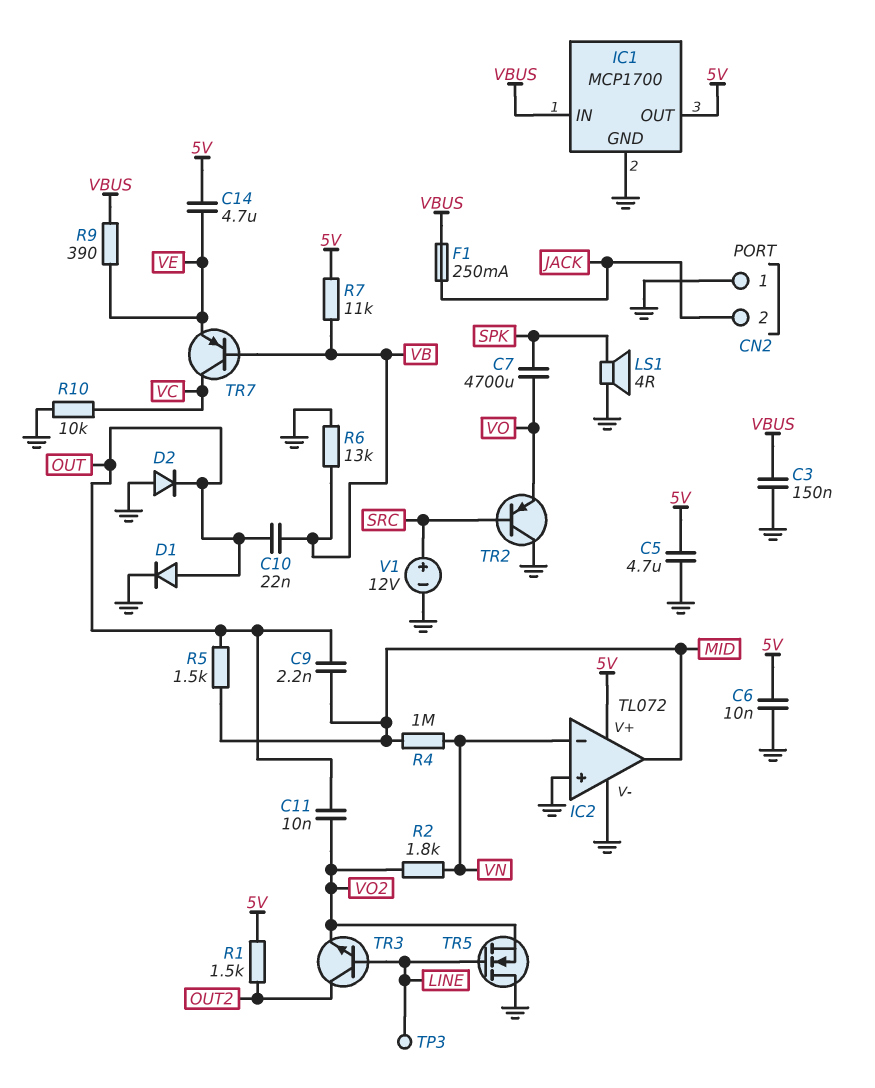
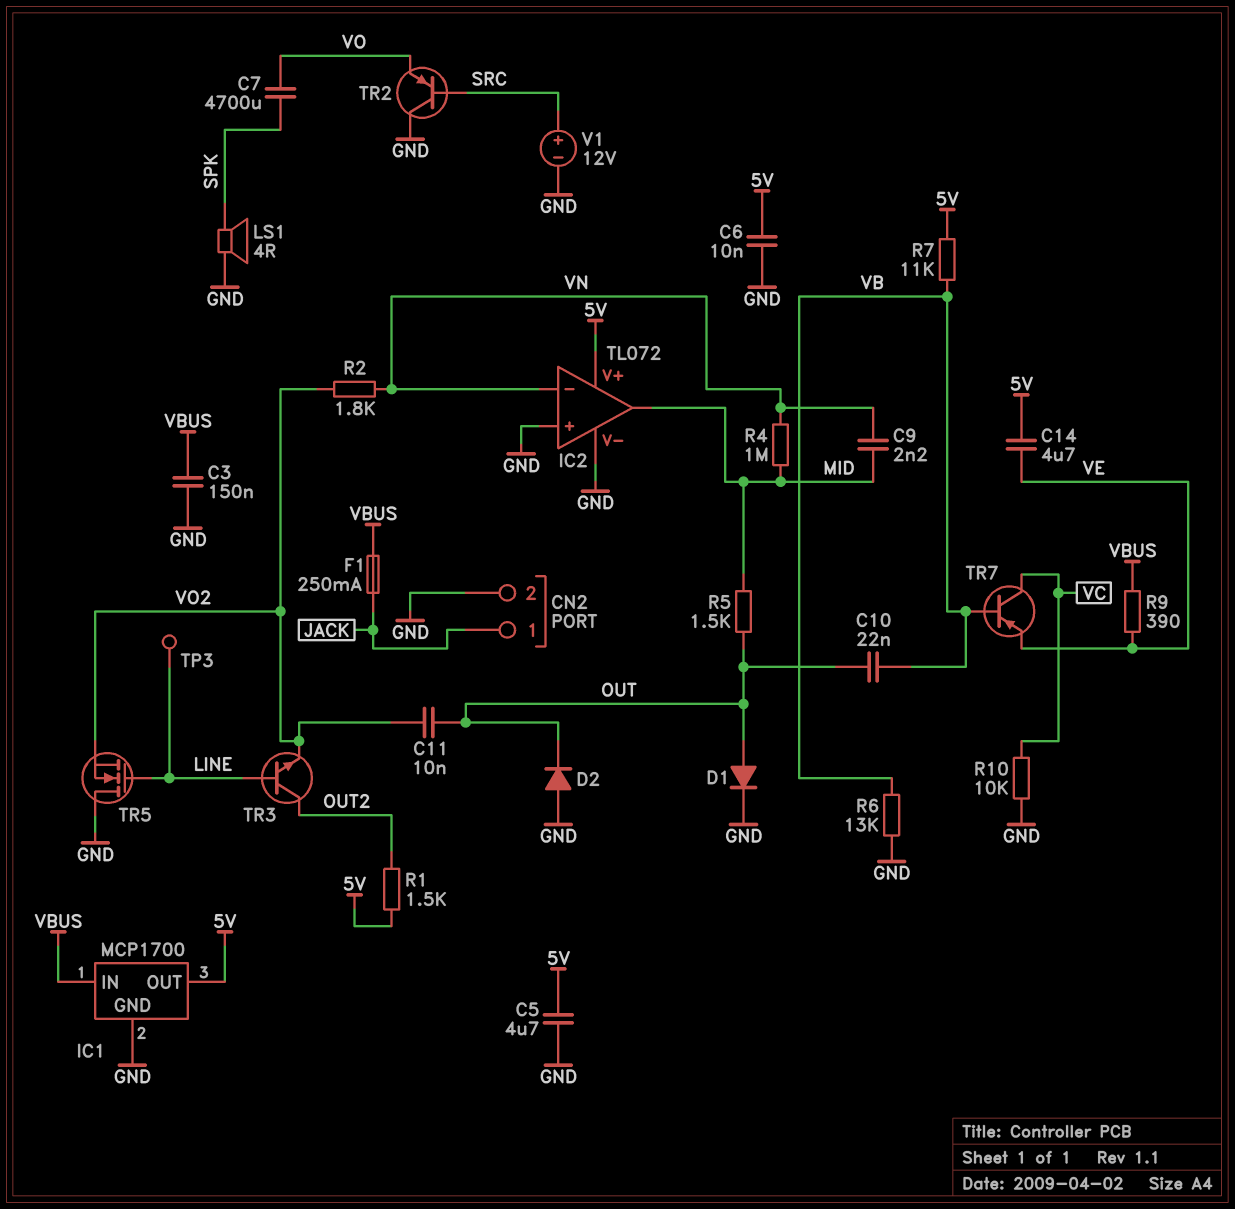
C9: 2.2nF (MID, OUT) -> 2.2nF (MID, VN)
CN2 pin 1: GND -> JACK
CN2 pin 2: JACK -> GND

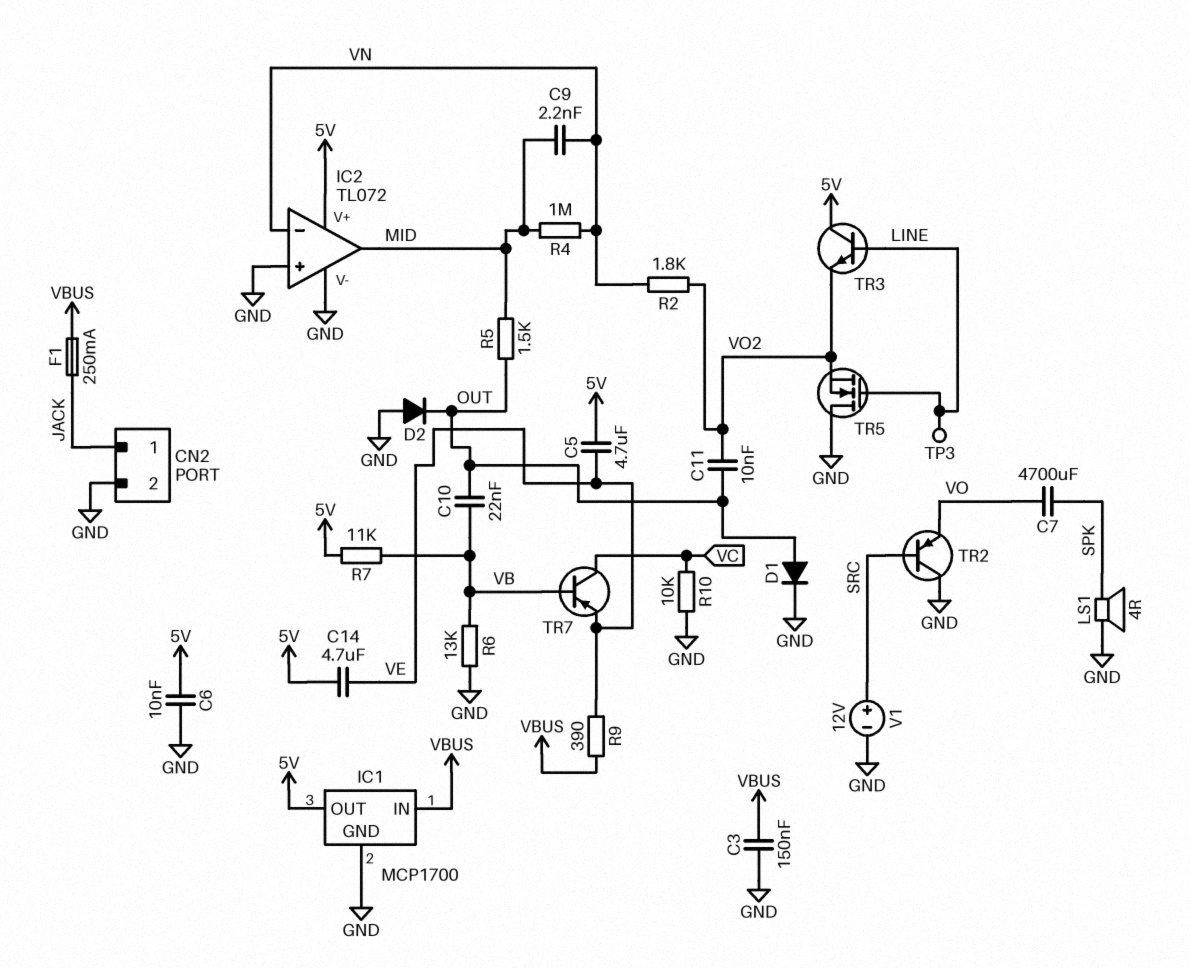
C5: 4.7uF (5V, GND) -> 4.7uF (5V, VE)
R1: 1.5k (5V, OUT2) -> none
TR3: NPN (B LINE, C OUT2, E VO2) -> NPN (B LINE, C 5V, E VO2)

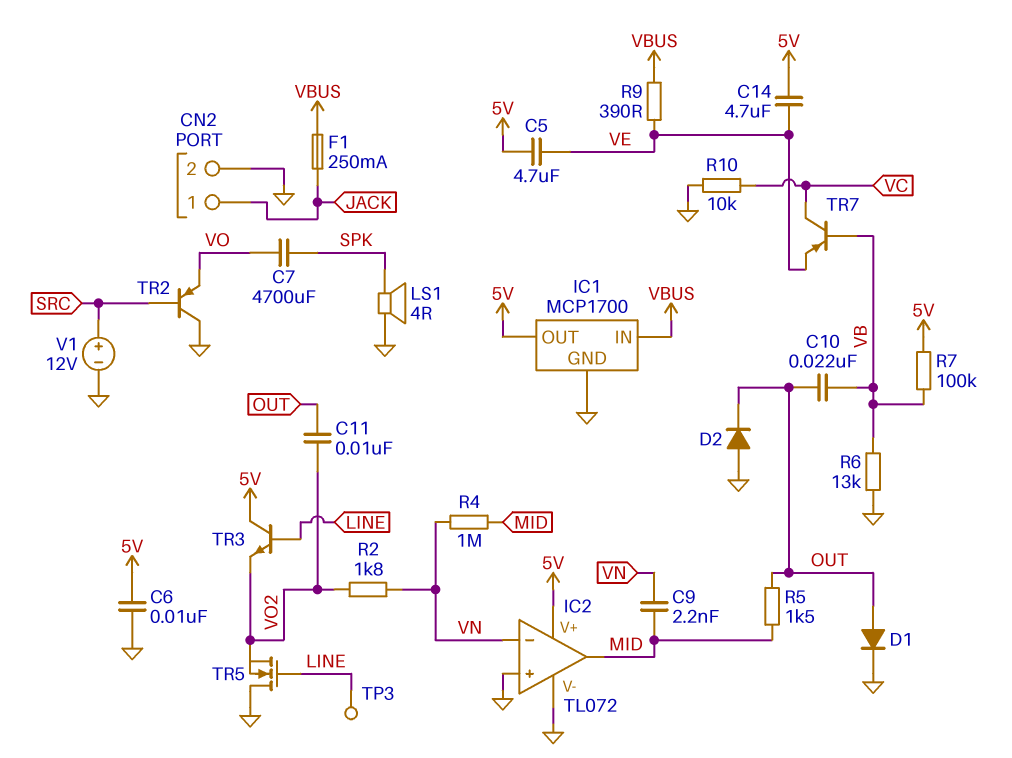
C3: 150nF (GND, VBUS) -> none
R7: 11k (5V, VB) -> 100k (5V, VB)

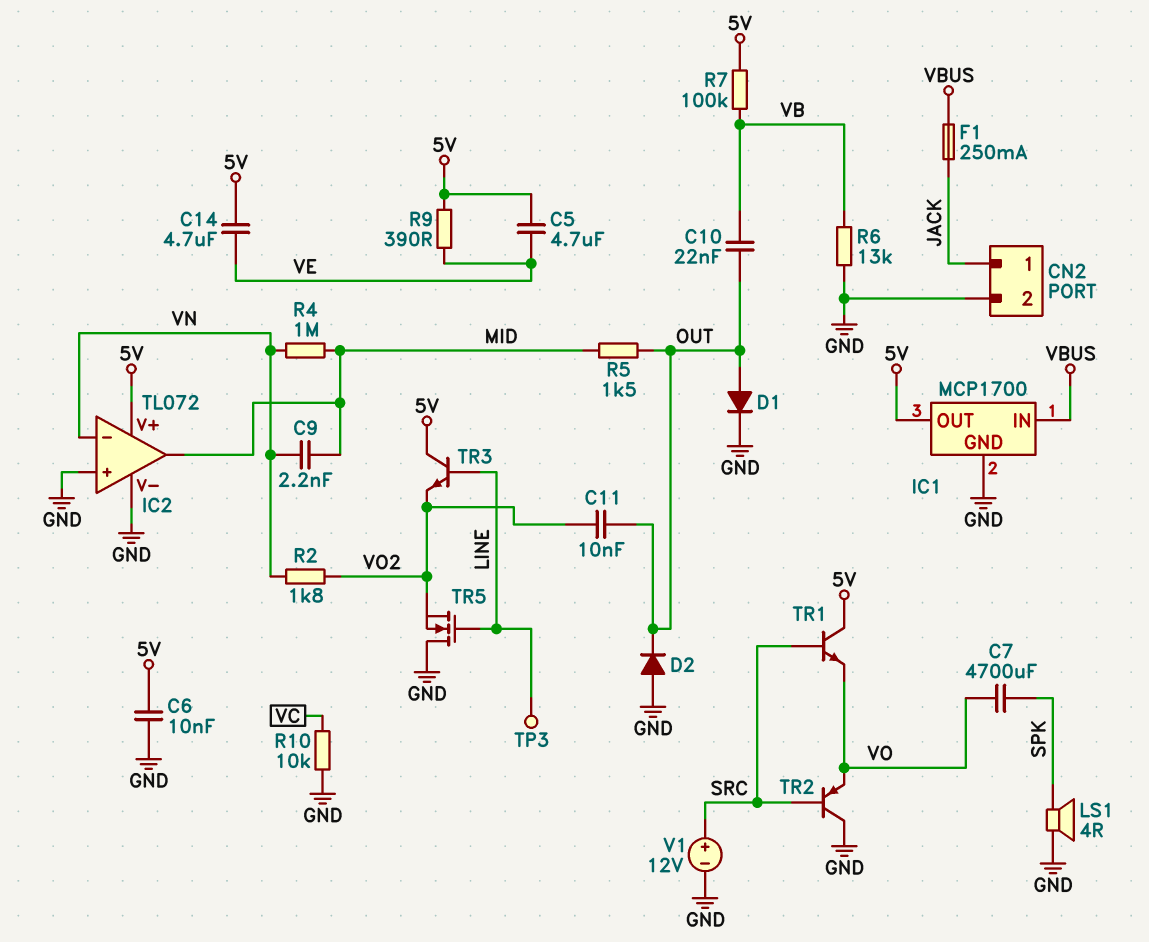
R9: 390 (VBUS, VE) -> 390 (5V, VE)
TR1: none -> NPN (B SRC, C 5V, E VO)
TR7: PNP (B VB, C VC, E VE) -> none

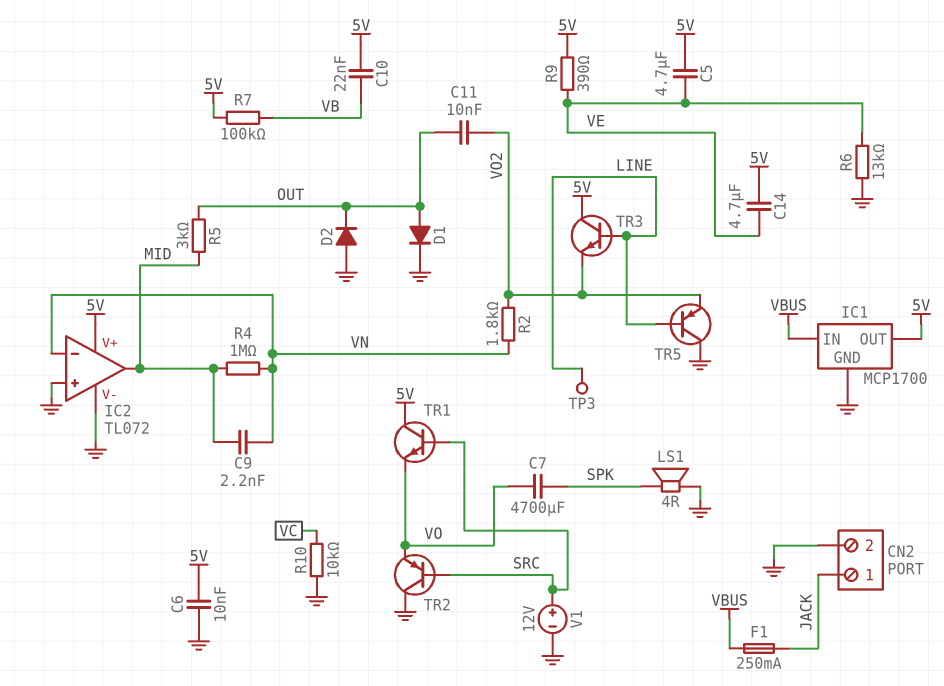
C10: 22nF (OUT, VB) -> 22nF (5V, VB)
R5: 1.5k (MID, OUT) -> 3k (MID, OUT)
R6: 13k (GND, VB) -> 13k (GND, VE)
TR5: NMOS (G LINE, D GND, S VO2) -> PNP (B LINE, C GND, E VO2)

